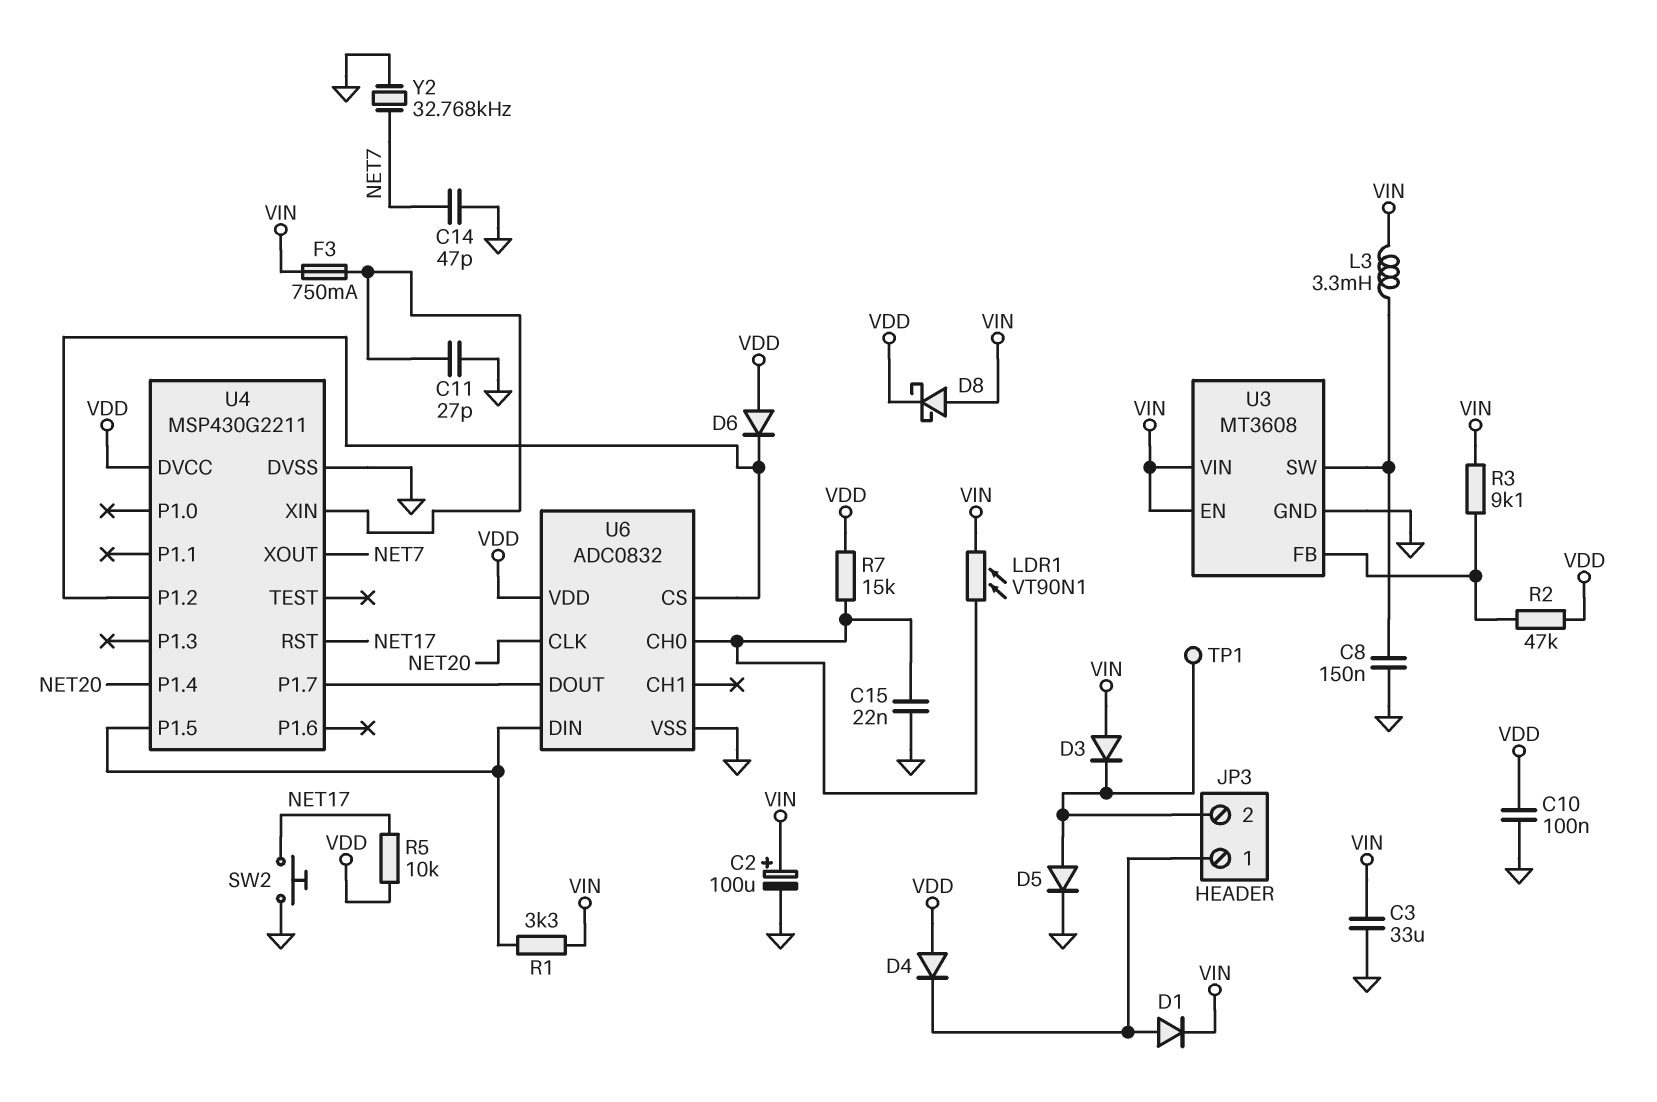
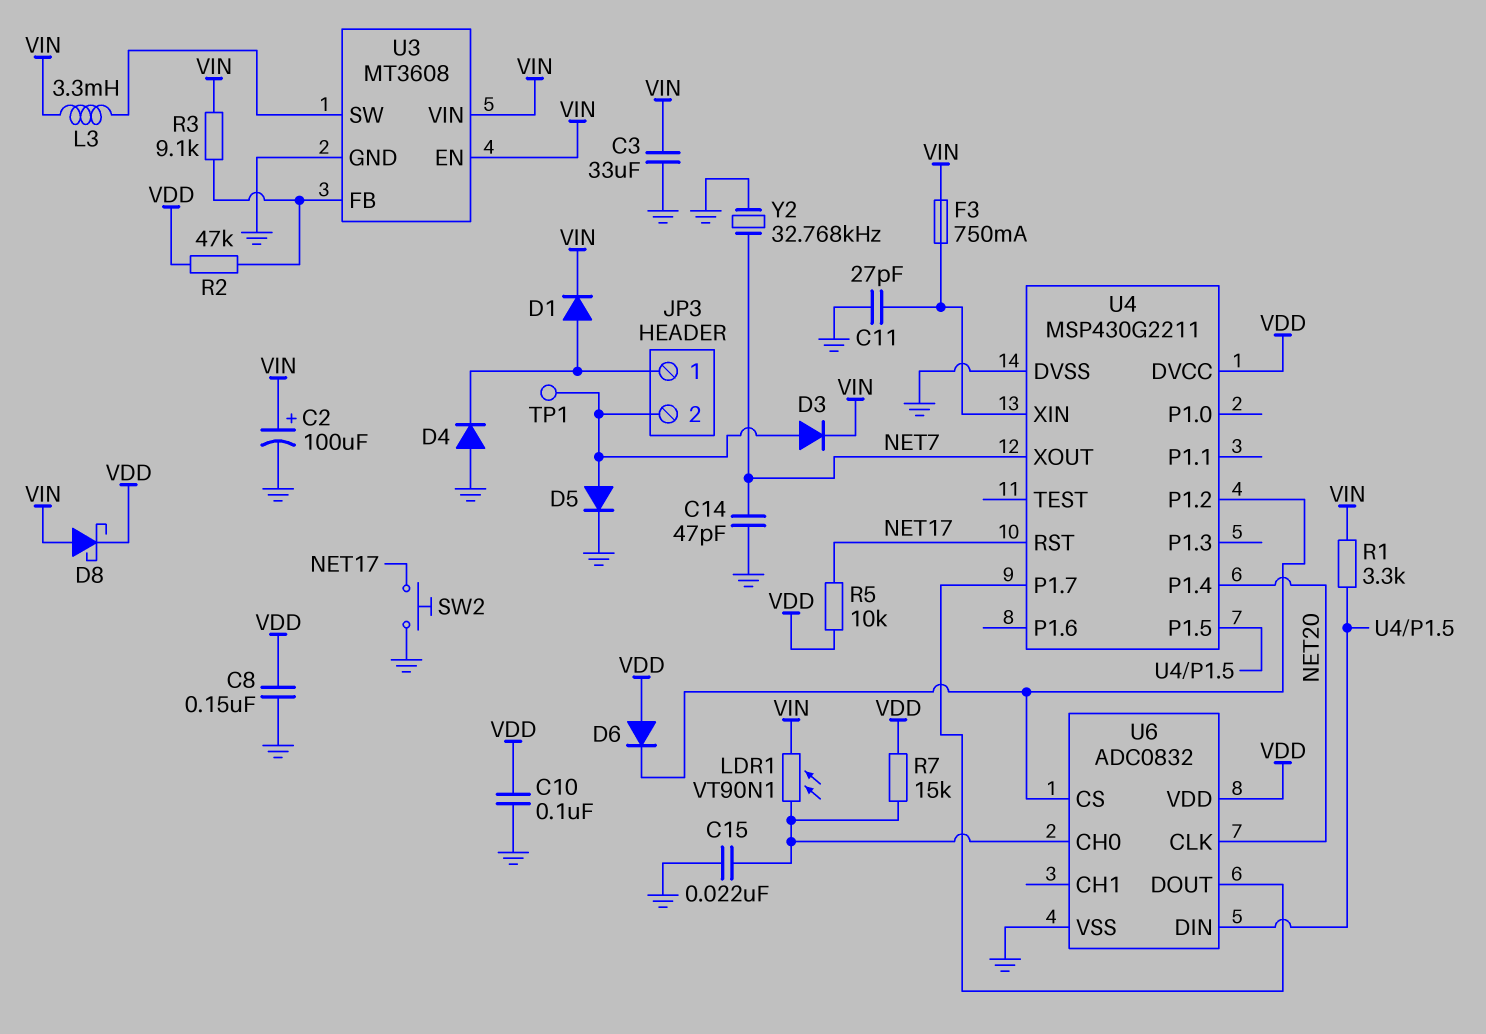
C8: 150nF (GND, U3/SW) -> 150nF (GND, VDD)
D3: diode (A VIN, K JP3/2) -> diode (A JP3/2, K VIN)
D4: diode (A VDD, K JP3/1) -> diode (A GND, K JP3/1)

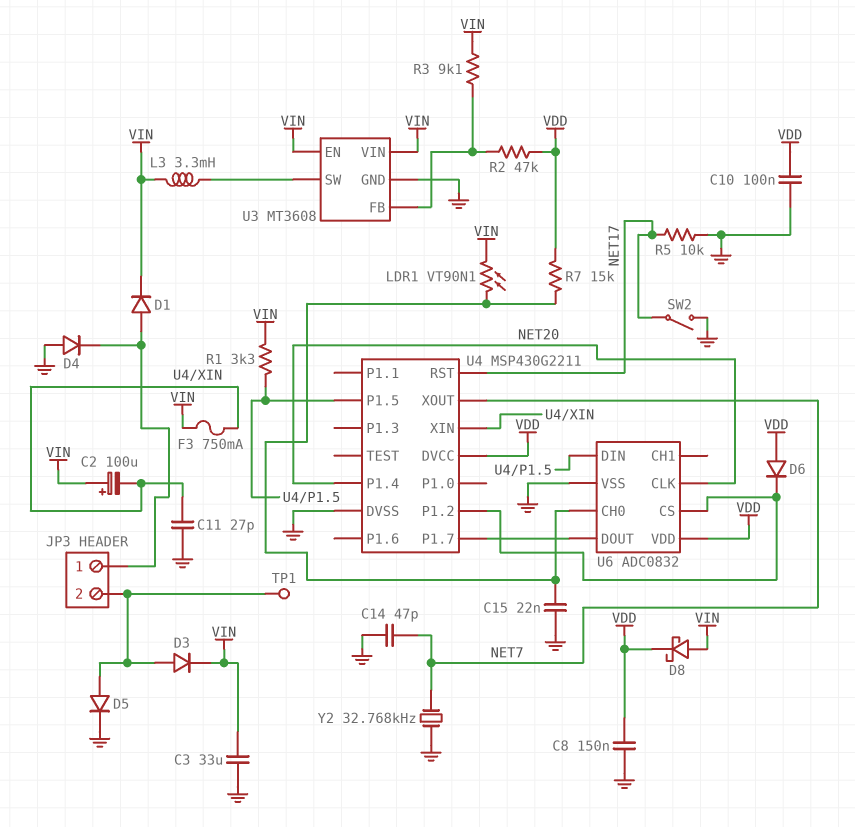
C2: 100uF (plus VIN, minus GND) -> 100uF (plus VIN, minus U4/XIN)
R5: 10k (NET17, VDD) -> 10k (GND, NET17)
SW2: button (GND, NET17) -> switch (GND, NET17)

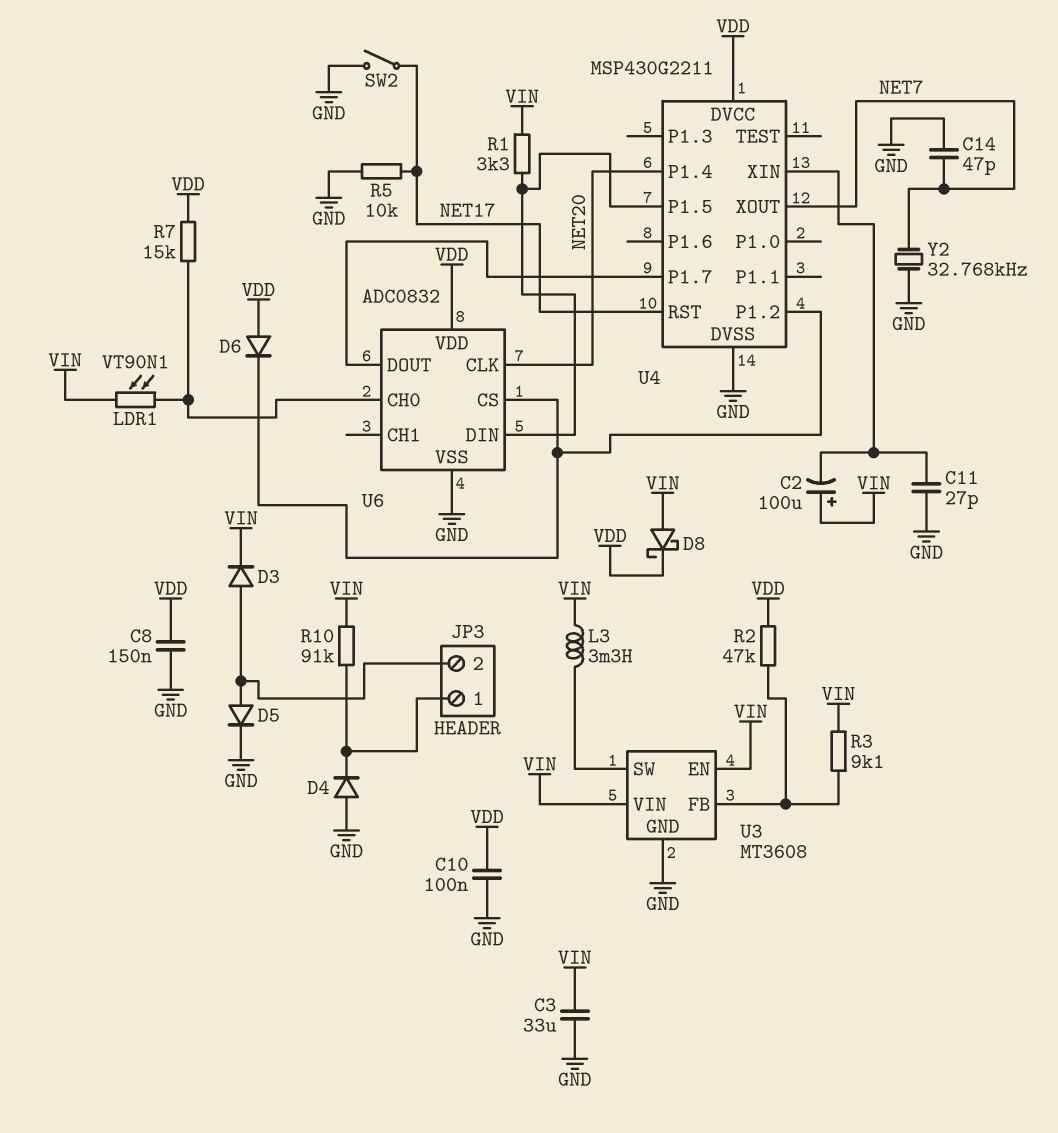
C15: 22nF (GND, U6/CH0) -> none
D1: diode (A JP3/1, K VIN) -> none
F3: 750mA (U4/XIN, VIN) -> none
R10: none -> 91k (JP3/1, VIN)
TP1: test point (JP3/2) -> none

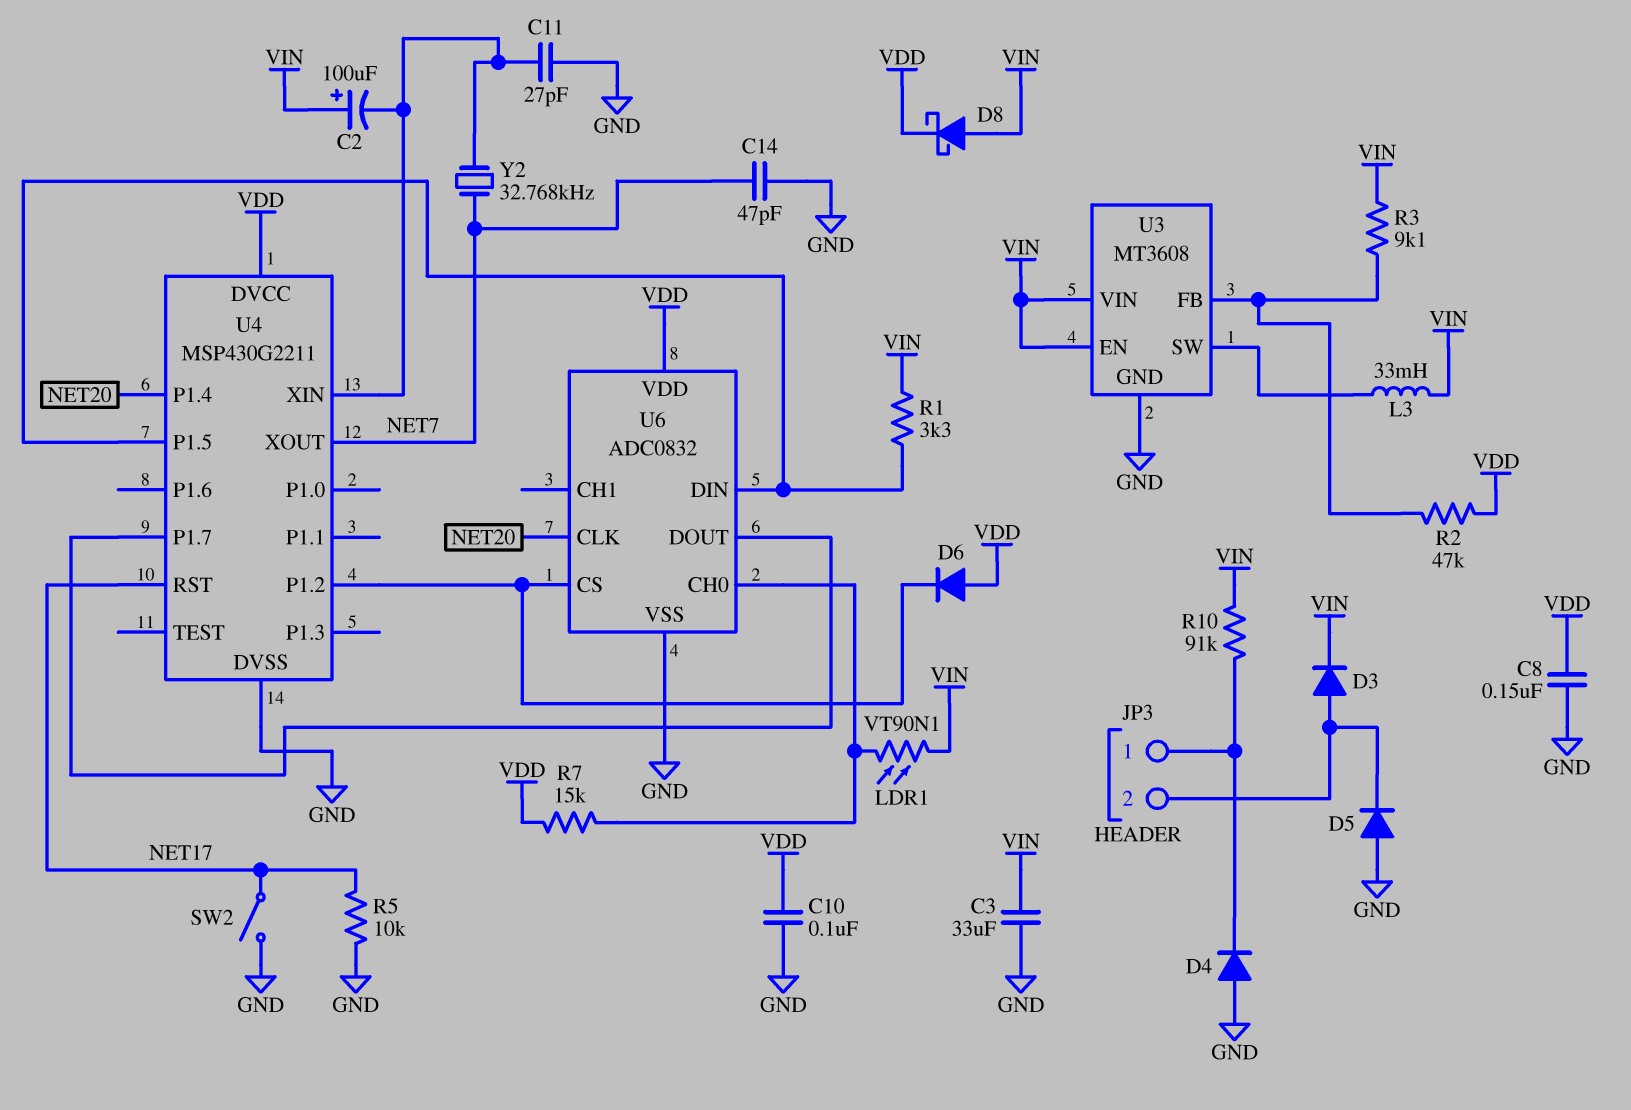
D5: diode (A JP3/2, K GND) -> diode (A GND, K JP3/2)
L3: 3.3mH (U3/SW, VIN) -> 33mH (U3/SW, VIN)
Y2: 32.768kHz (GND, NET7) -> 32.768kHz (NET7, U4/XIN)

